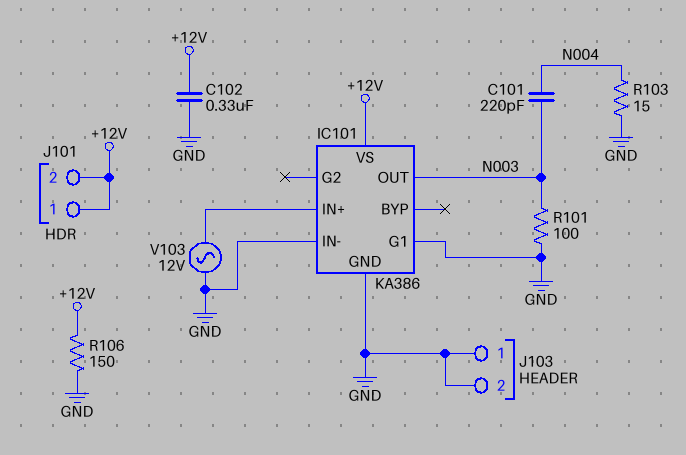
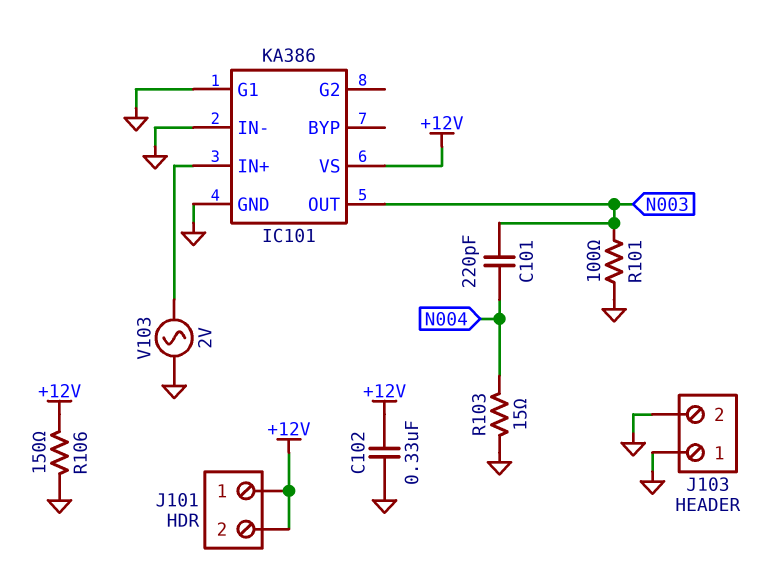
V103: AC 12V (GND, IC101/IN+) -> AC 2V (GND, IC101/IN+)

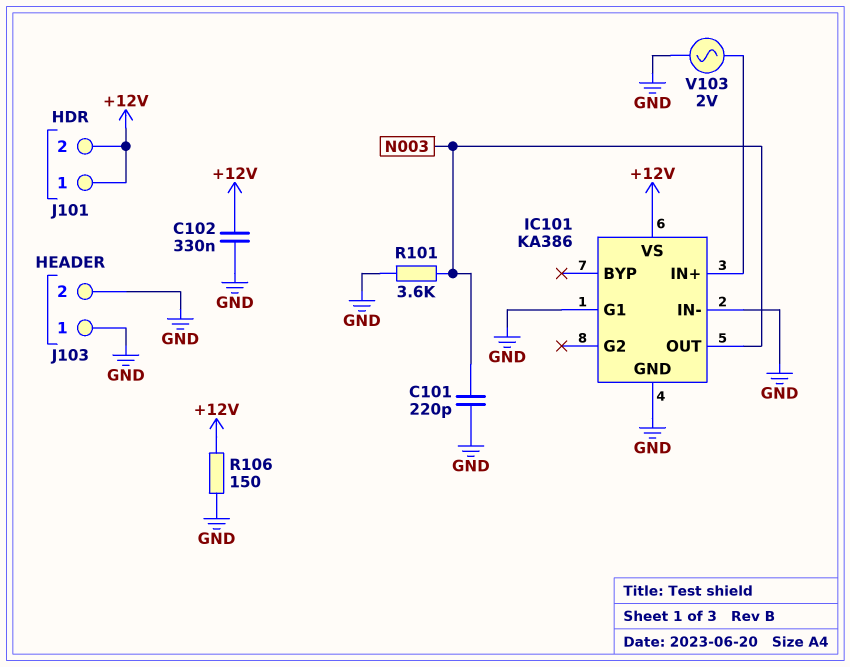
C101: 220pF (N003, N004) -> 220pF (GND, N003)
R101: 100 (GND, N003) -> 3.6k (GND, N003)
R103: 15 (GND, N004) -> none

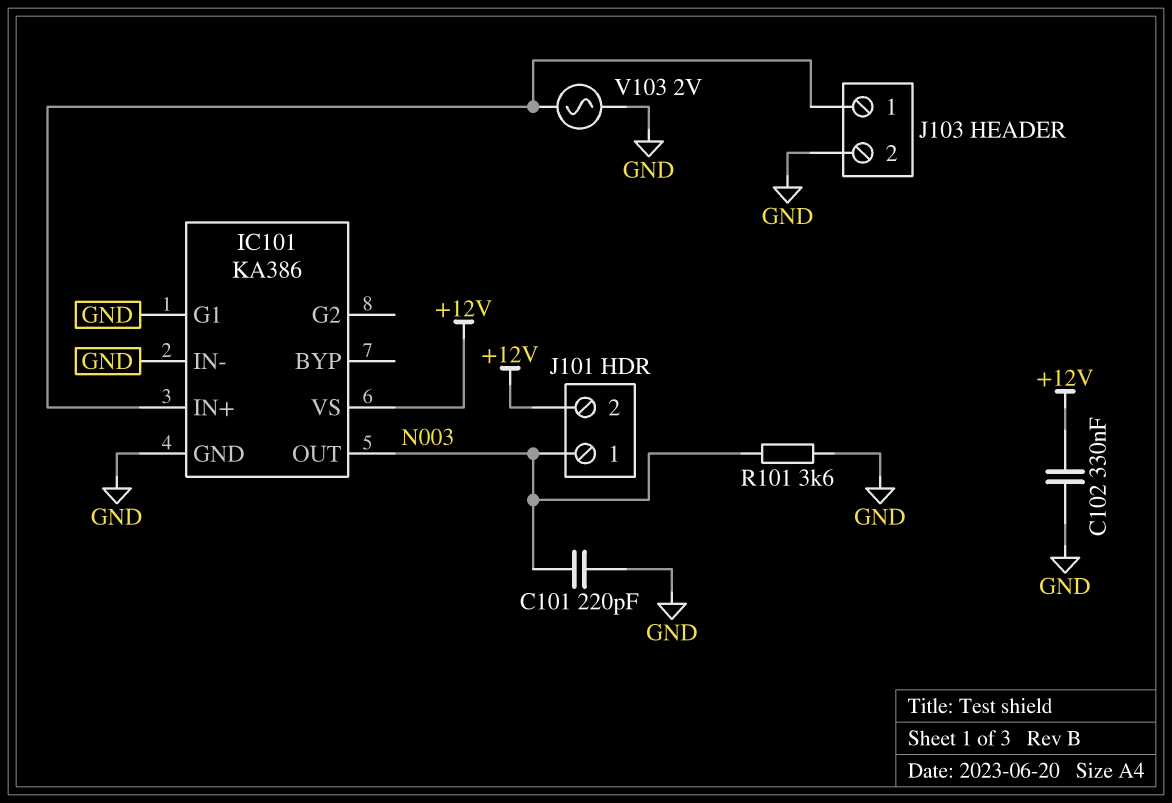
J101 pin 1: +12V -> N003
J103 pin 1: GND -> IC101/IN+
R106: 150 (+12V, GND) -> none

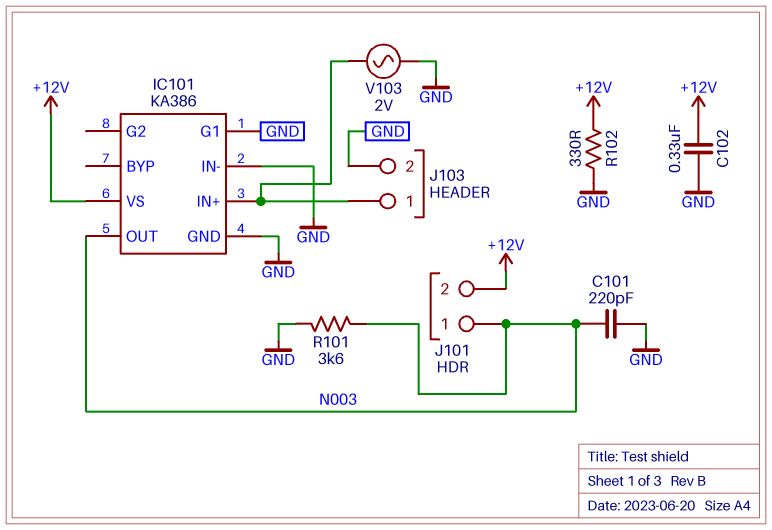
R102: none -> 330 (+12V, GND)

